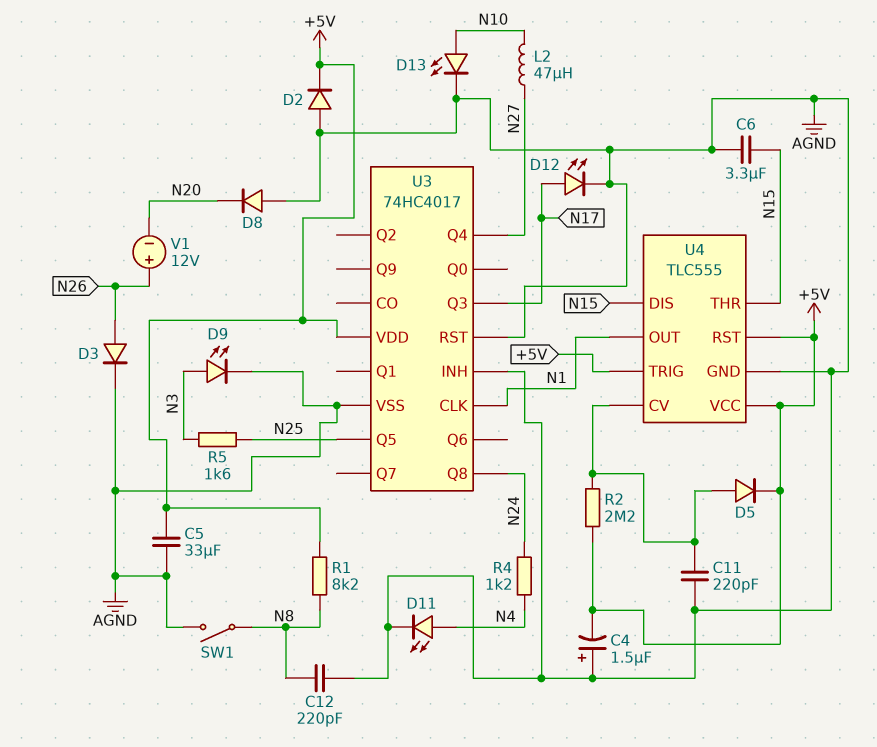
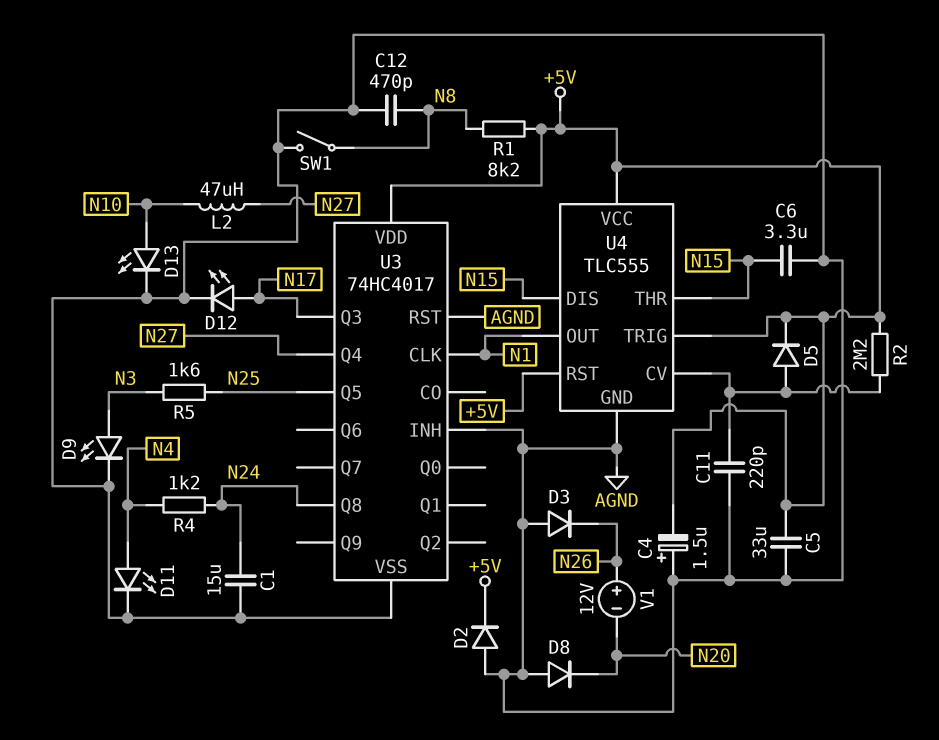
C1: none -> 15uF (AGND, N24)
C12: 220pF (AGND, N8) -> 470pF (AGND, N8)
D3: diode (A N26, K AGND) -> diode (A AGND, K N26)

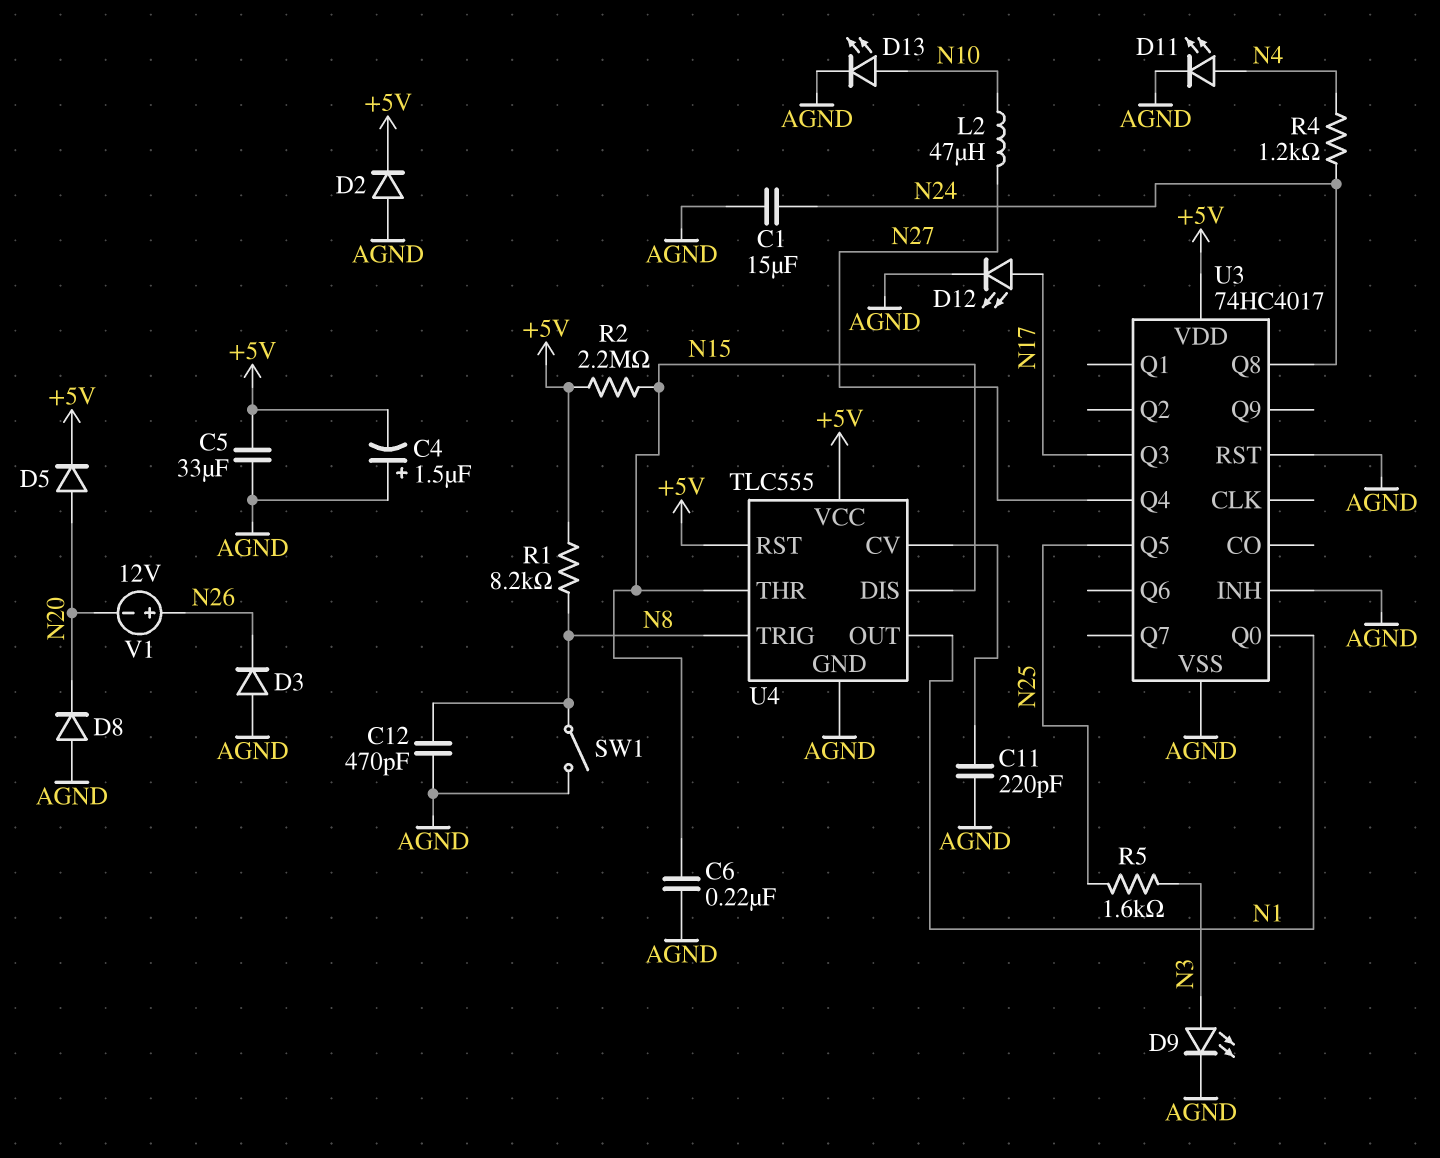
C6: 3.3uF (AGND, N15) -> 220nF (AGND, N15)
D5: diode (A U4/CV, K +5V) -> diode (A N20, K +5V)
R2: 2.2M (+5V, U4/CV) -> 2.2M (+5V, N15)
U3 pin CLK: N1 -> none
U3 pin Q0: none -> N1
U4 pin TRIG: +5V -> N8

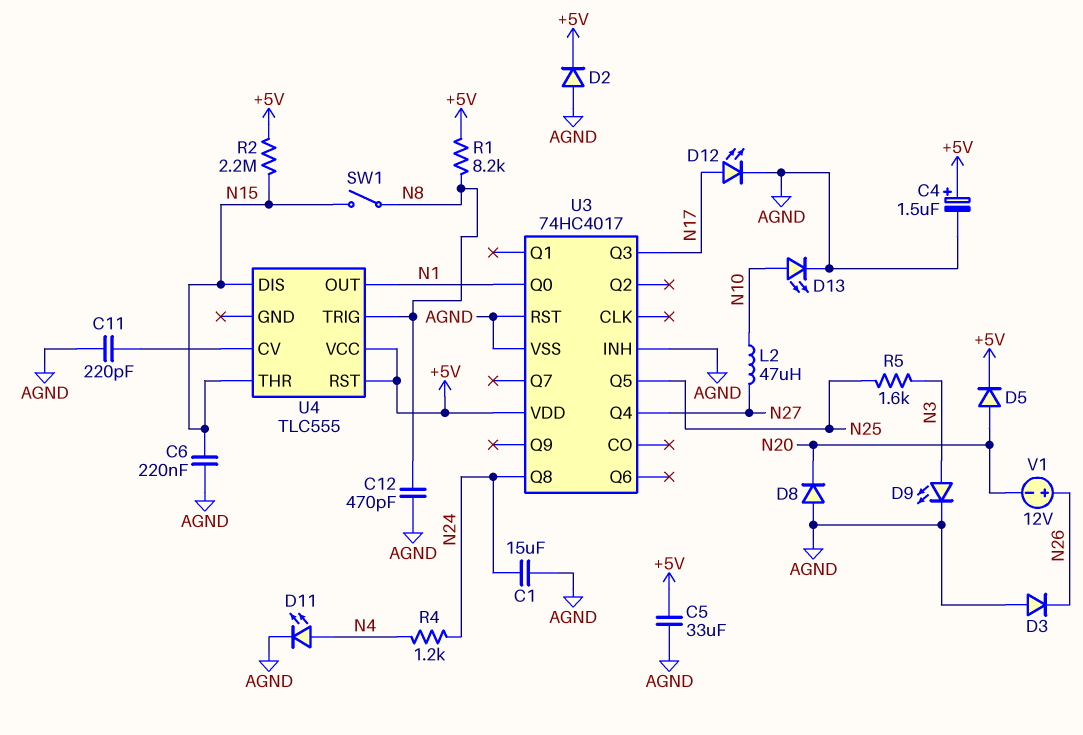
C4: 1.5uF (plus AGND, minus +5V) -> 1.5uF (plus +5V, minus AGND)
SW1: switch (AGND, N8) -> switch (N8, N15)
U4 pin GND: AGND -> none

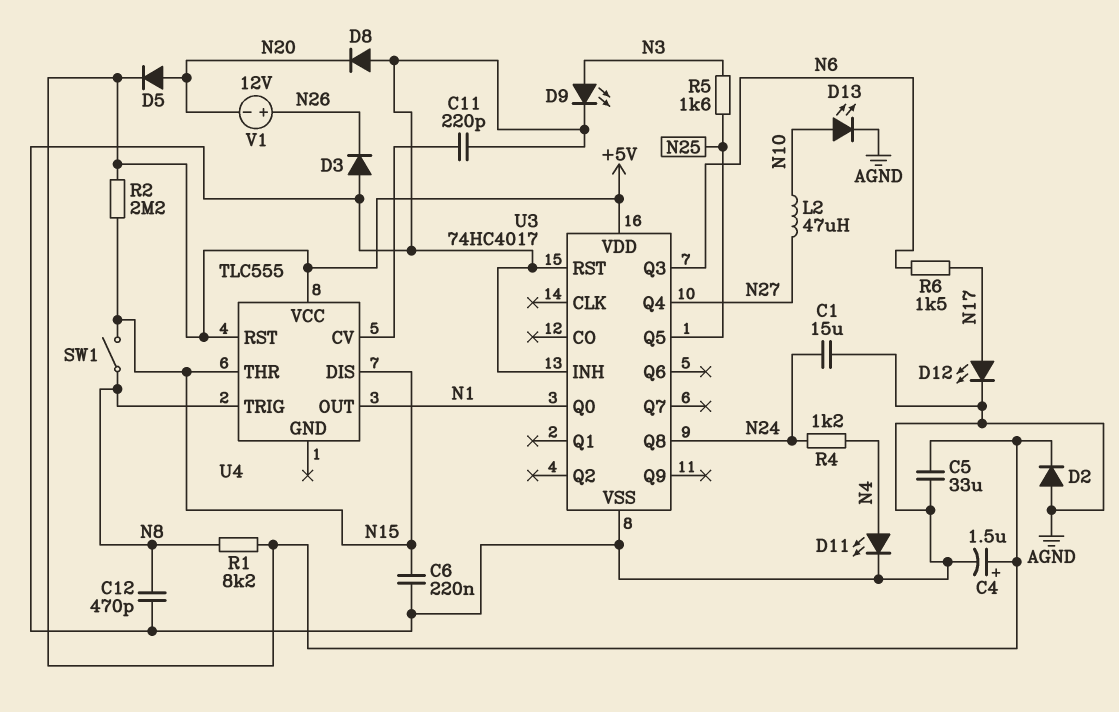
R6: none -> 1.5k (N6, N17)
U3 pin Q3: N17 -> N6

